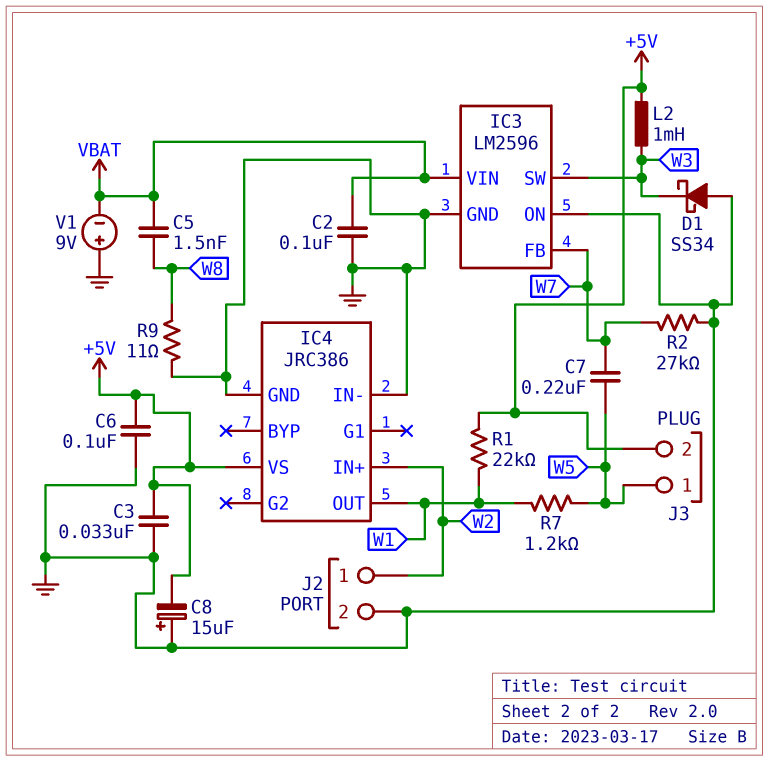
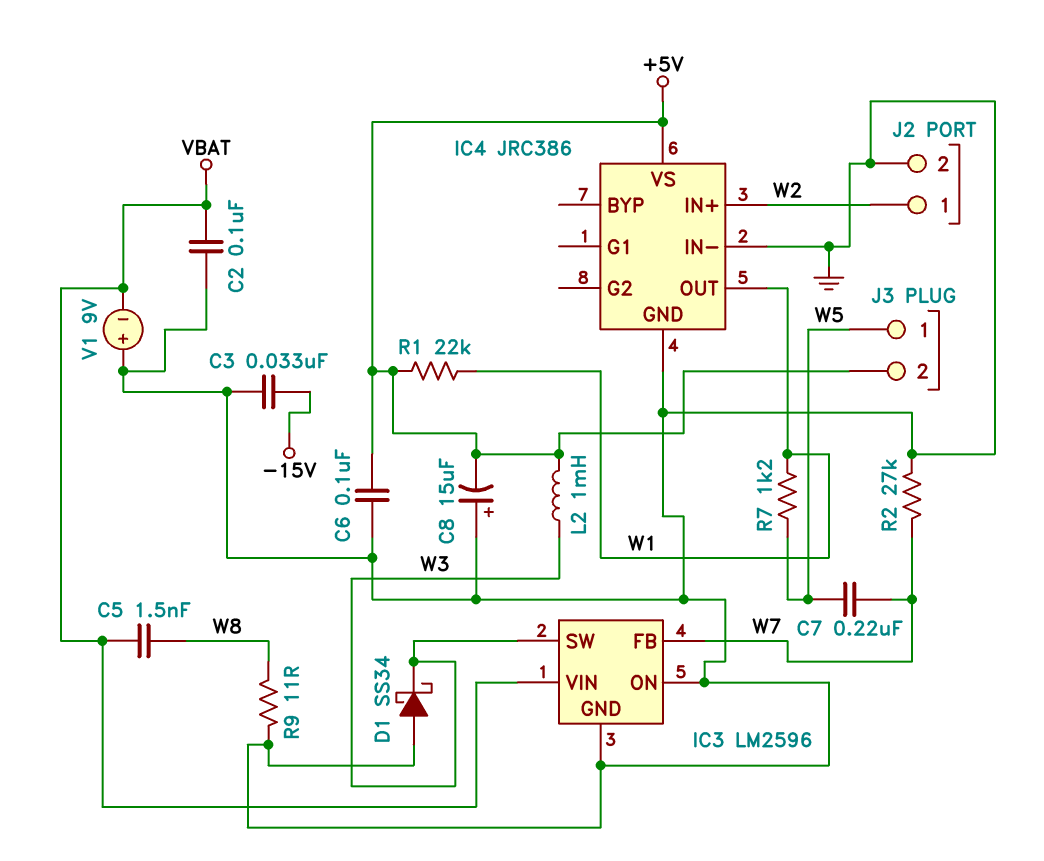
C3: 33nF (+5V, GND) -> 33nF (-15V, GND)

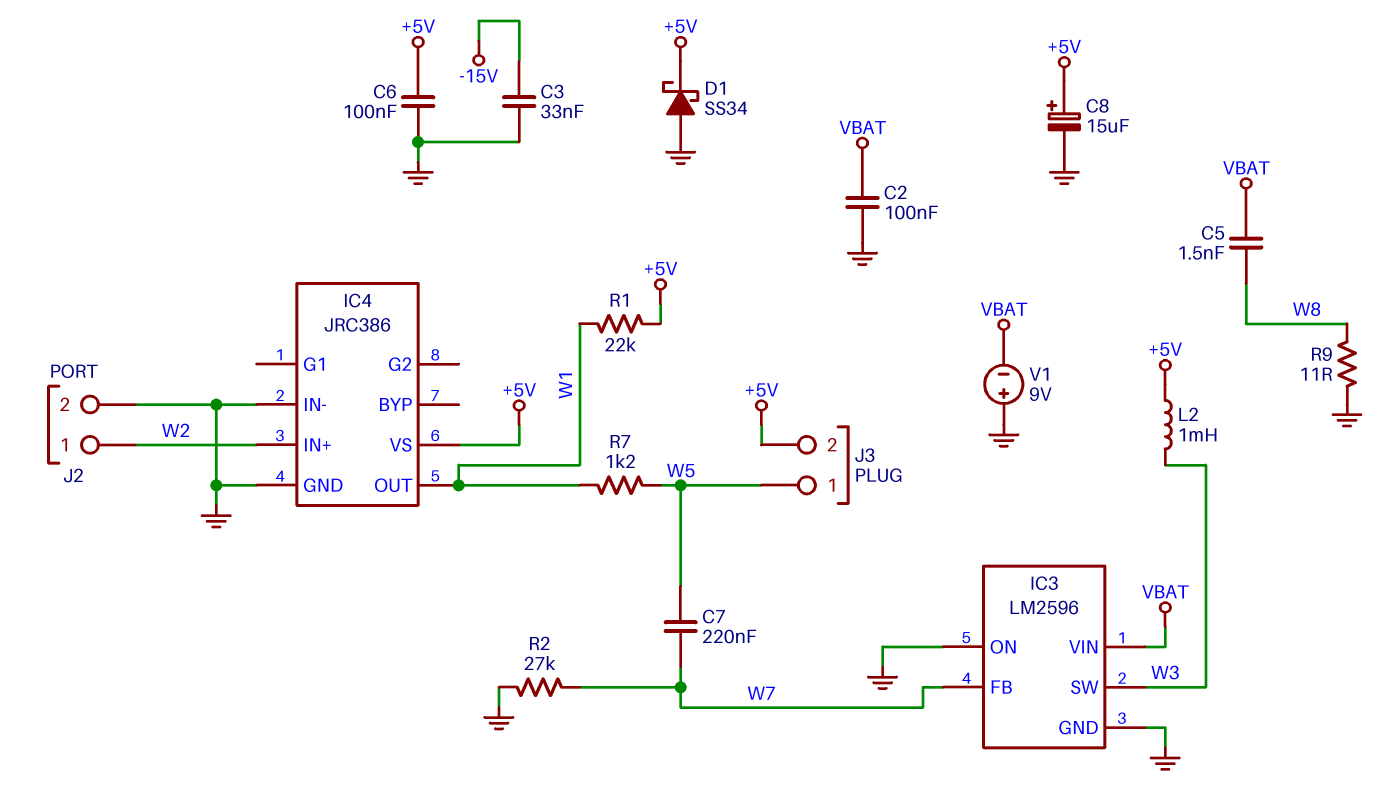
C8: 15uF (plus GND, minus +5V) -> 15uF (plus +5V, minus GND)
D1: schottky SS34 (A GND, K W3) -> schottky SS34 (A GND, K +5V)

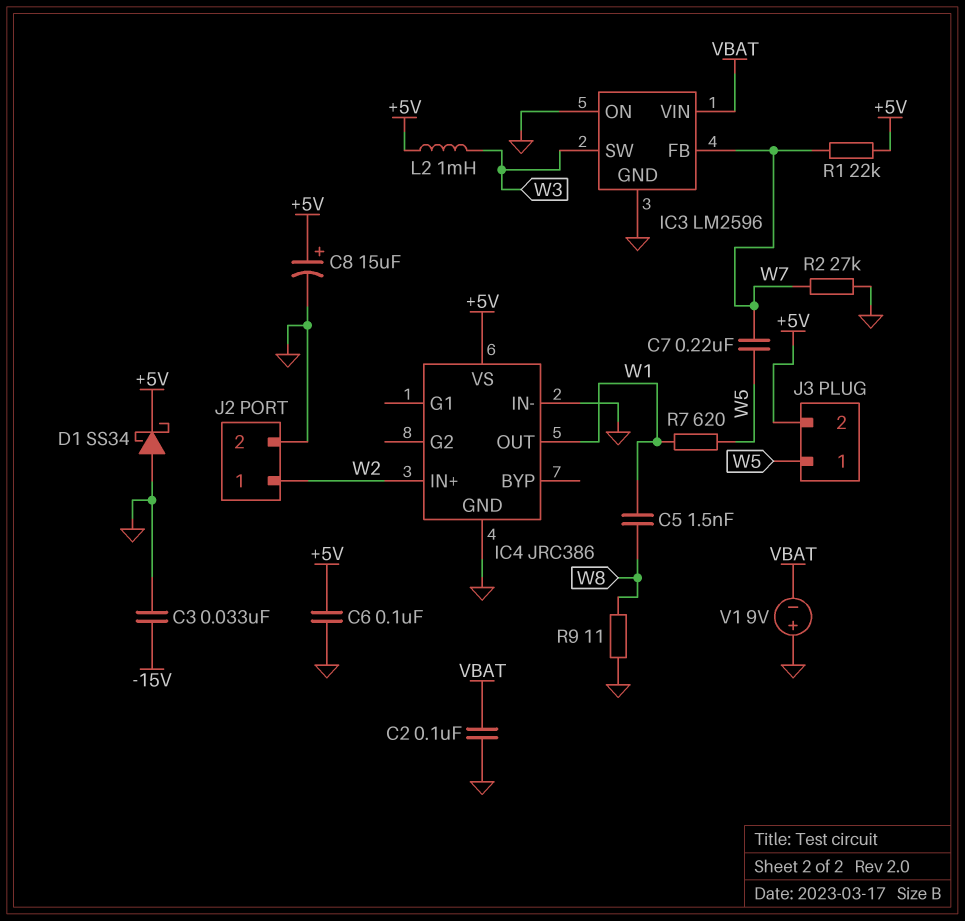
C5: 1.5nF (VBAT, W8) -> 1.5nF (W1, W8)
R1: 22k (+5V, W1) -> 22k (+5V, W7)
R7: 1.2k (W1, W5) -> 620 (W1, W5)

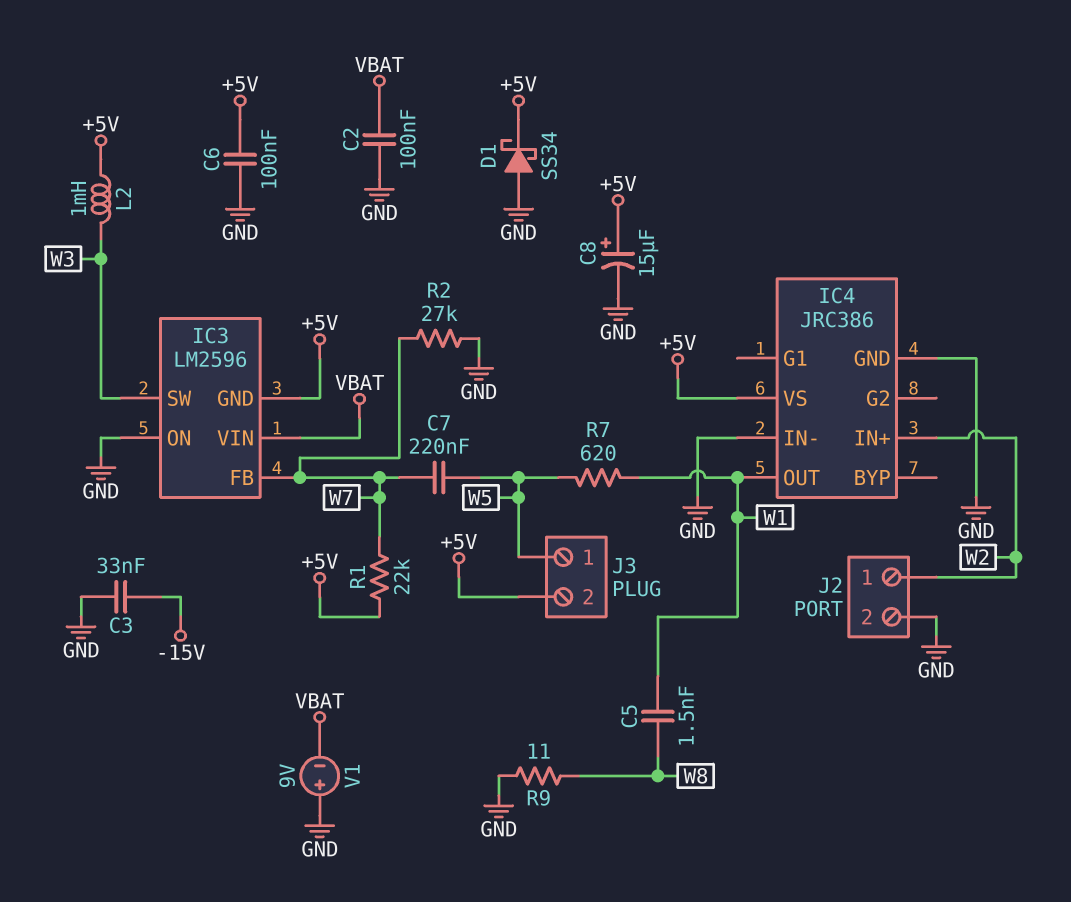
IC3 pin GND: GND -> +5V

